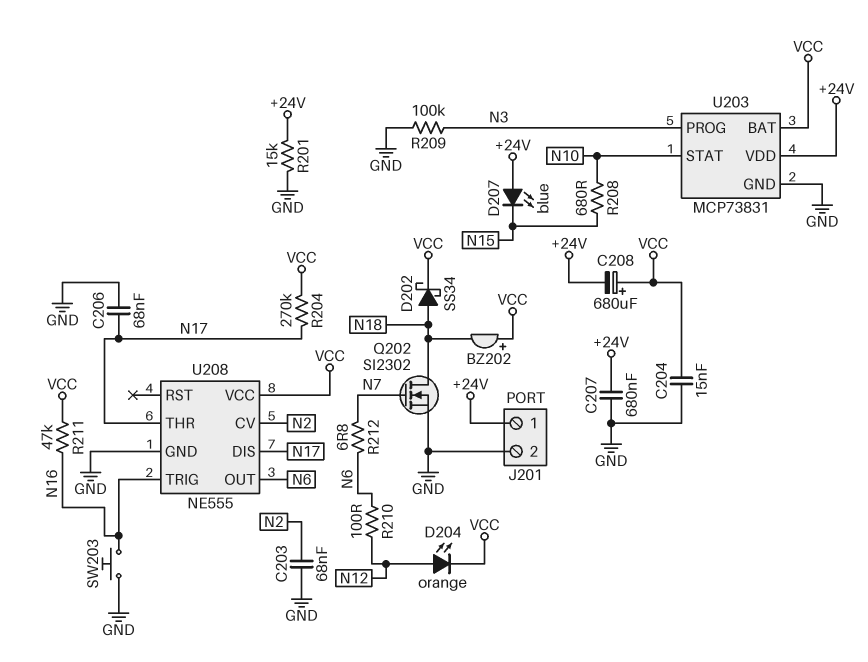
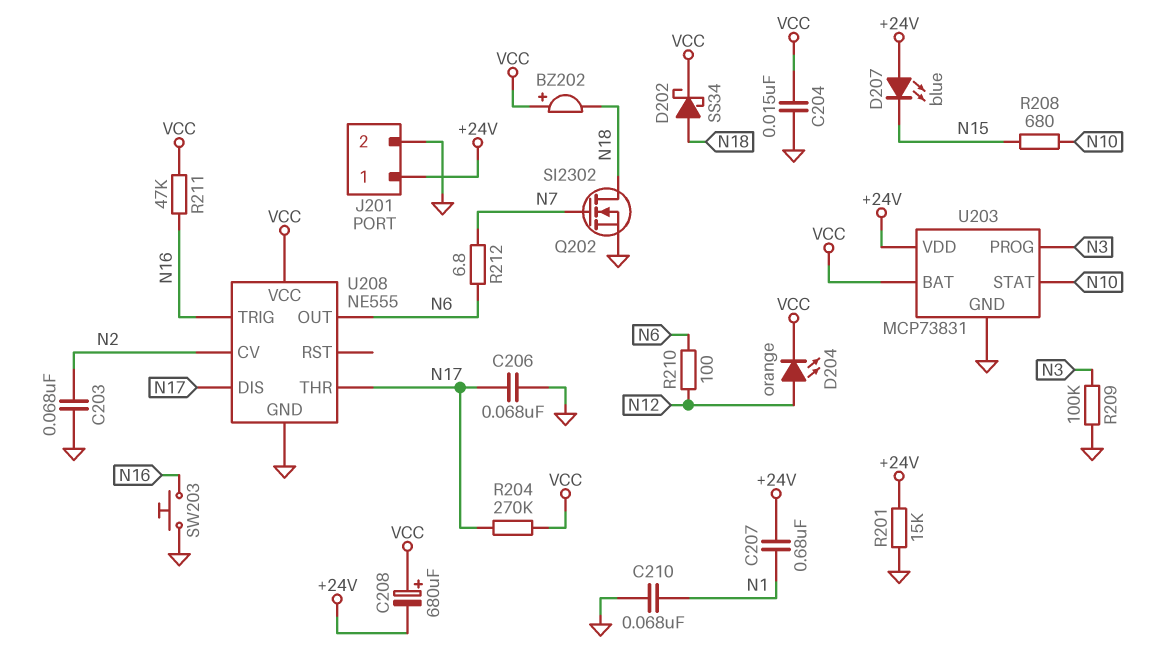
C207: 680nF (+24V, GND) -> 680nF (+24V, N1)
C210: none -> 68nF (GND, N1)

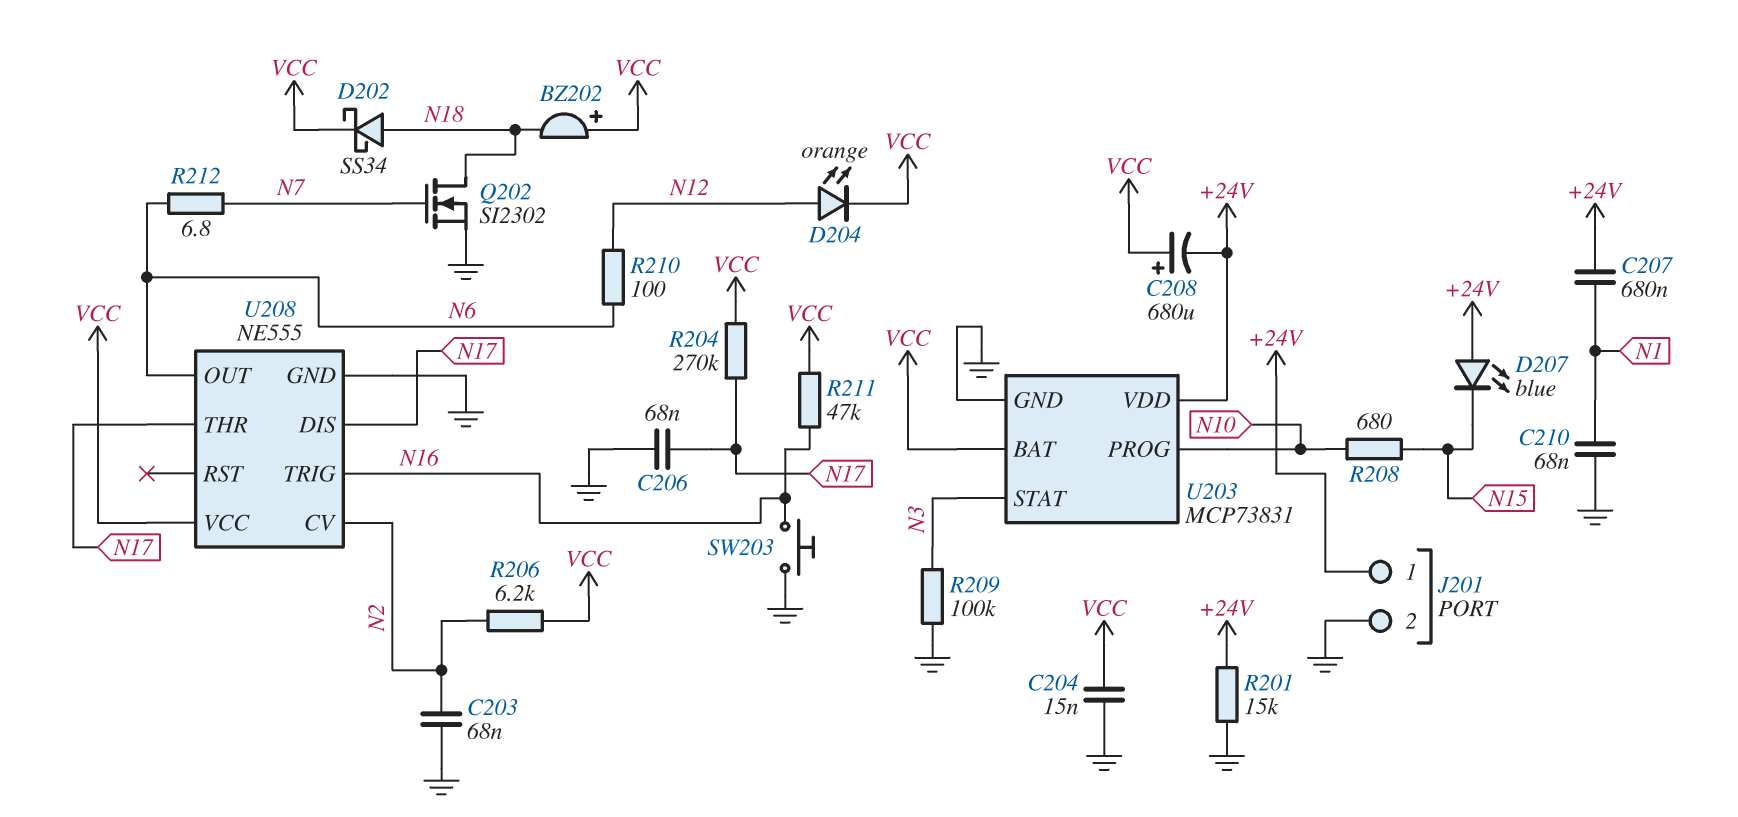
R206: none -> 6.2k (N2, VCC)
U203 pin PROG: N3 -> N10
U203 pin STAT: N10 -> N3

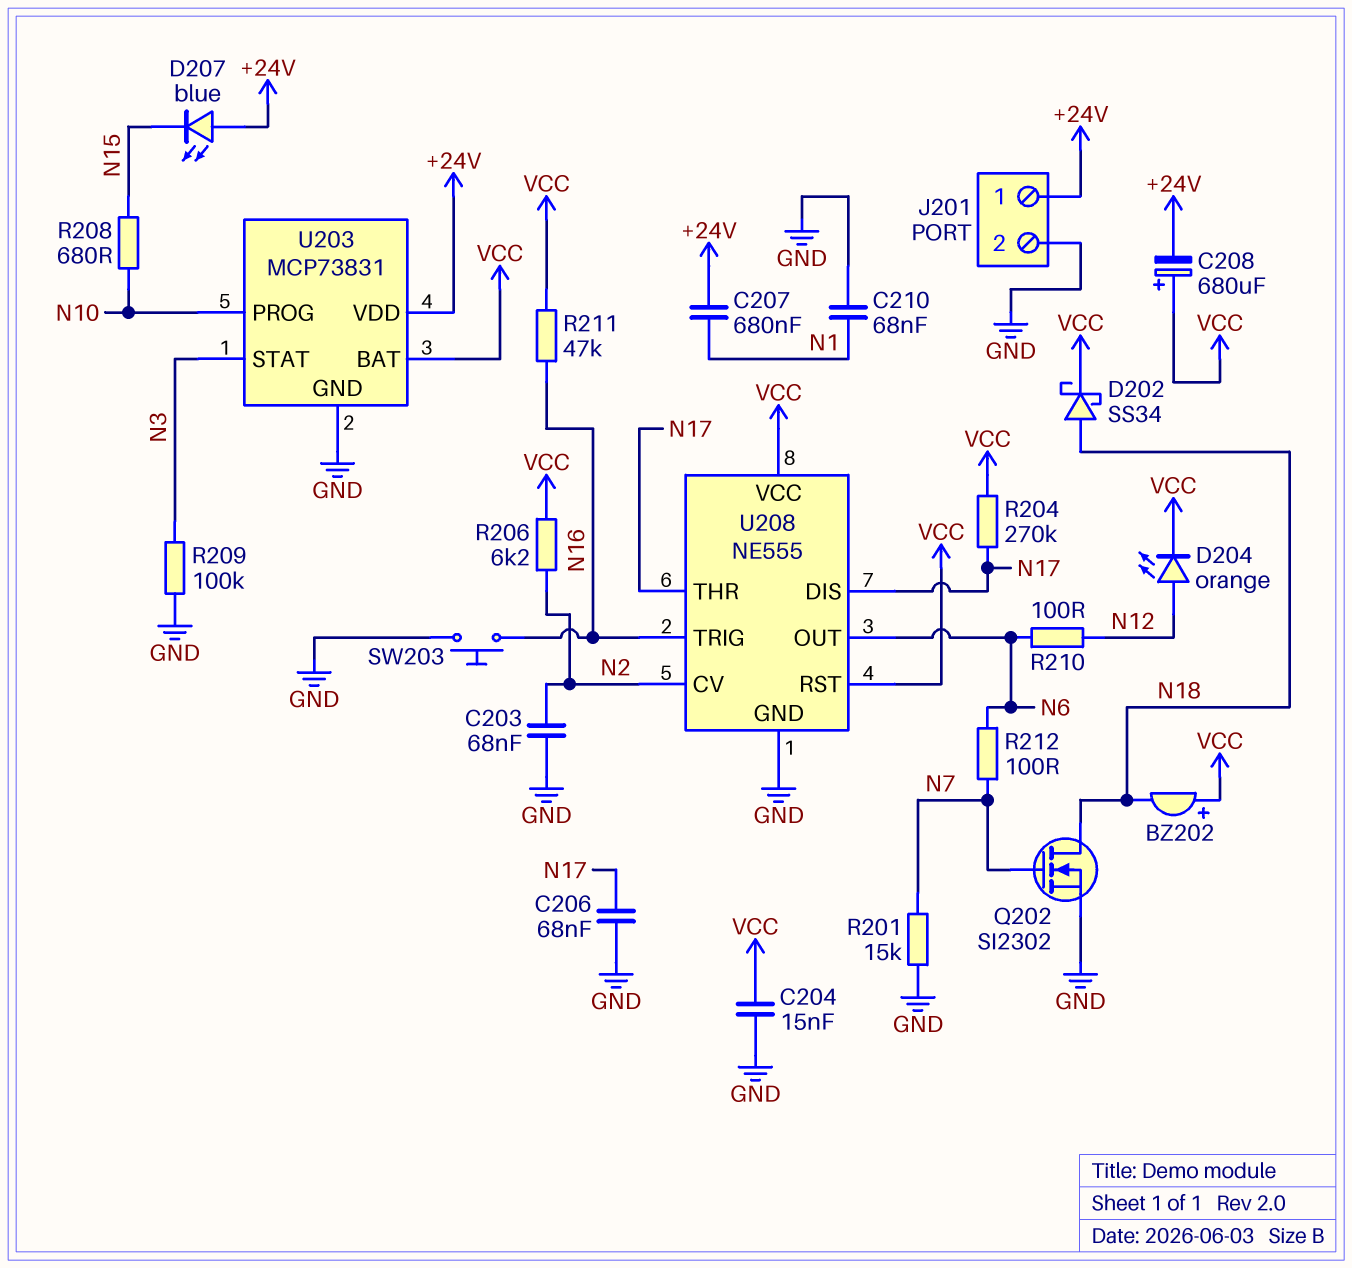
R201: 15k (+24V, GND) -> 15k (GND, N7)
R212: 6.8 (N6, N7) -> 100 (N6, N7)
U208 pin RST: none -> VCC

